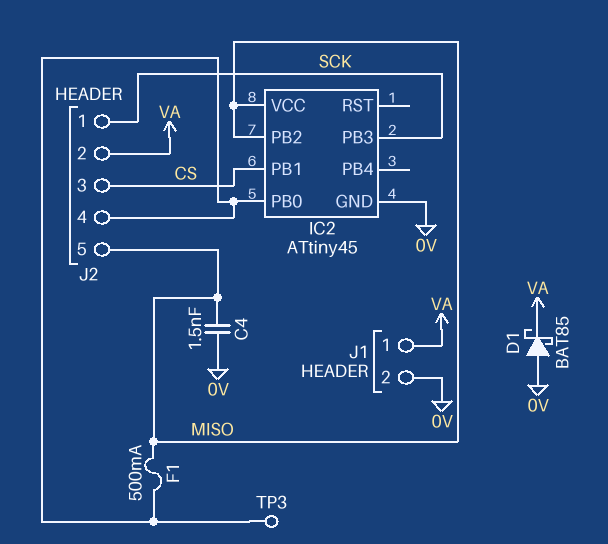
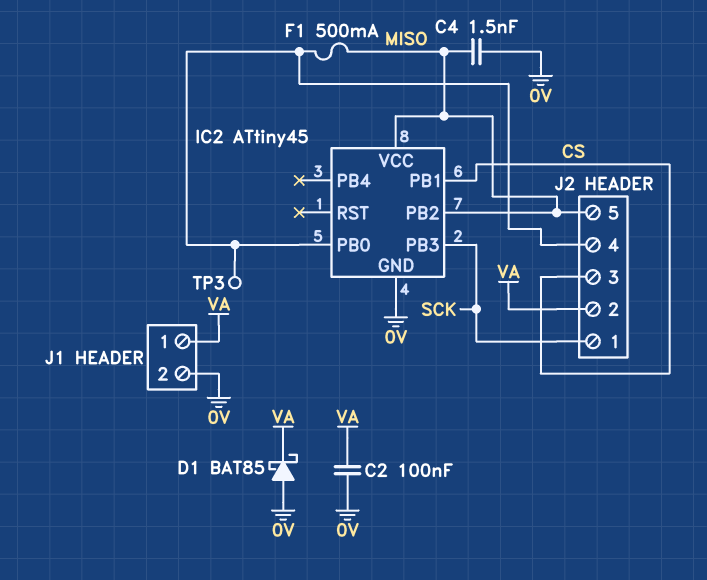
C2: none -> 100nF (0V, VA)

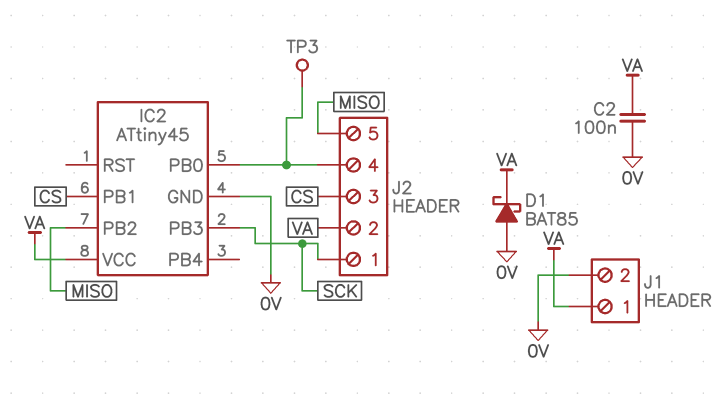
C4: 1.5nF (0V, MISO) -> none
F1: 500mA (IC2/PB0, MISO) -> none
IC2 pin VCC: MISO -> VA

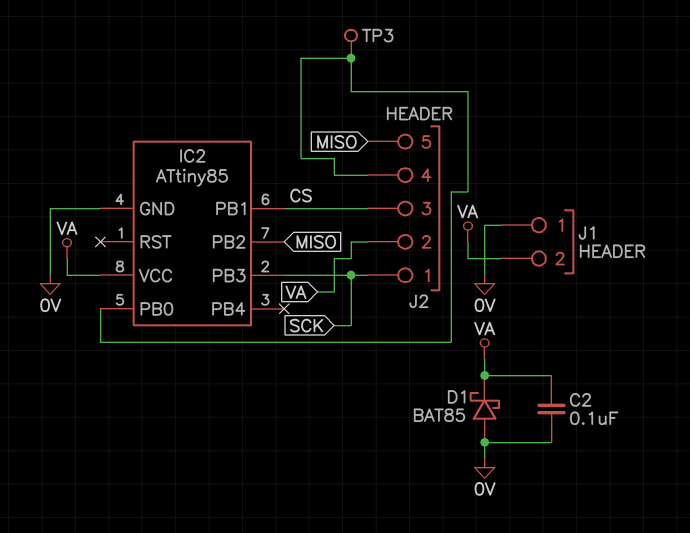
IC2: ATtiny45 -> ATtiny85
J1 pin 1: VA -> 0V
J1 pin 2: 0V -> VA

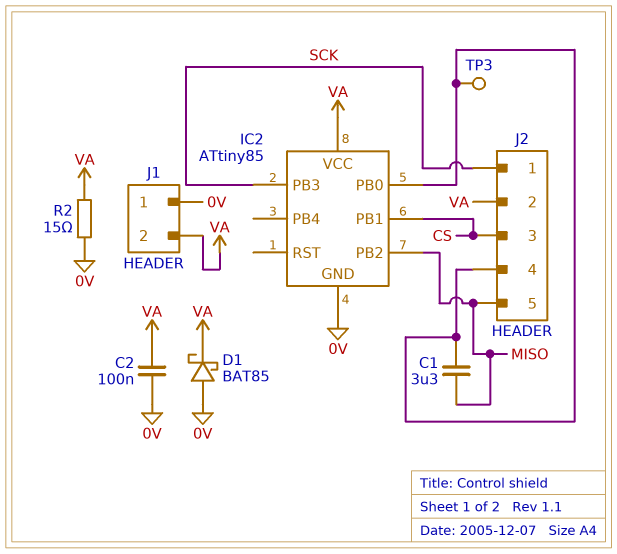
C1: none -> 3.3uF (IC2/PB0, MISO)
R2: none -> 15 (0V, VA)

